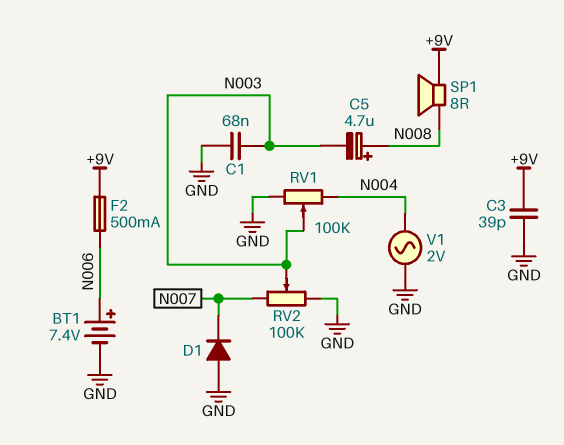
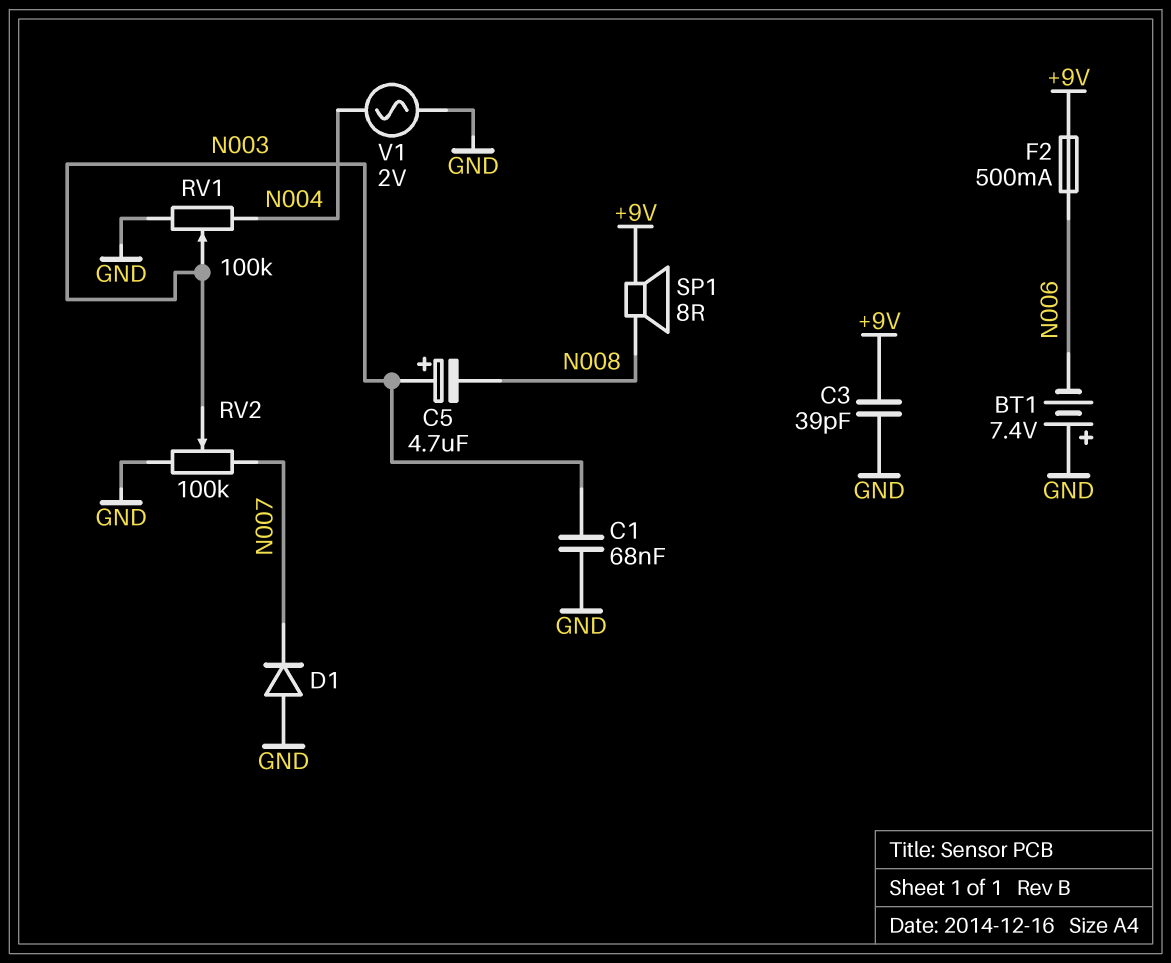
BT1: 7.4V (plus N006, minus GND) -> 7.4V (plus GND, minus N006)
C5: 4.7uF (plus N008, minus N003) -> 4.7uF (plus N003, minus N008)

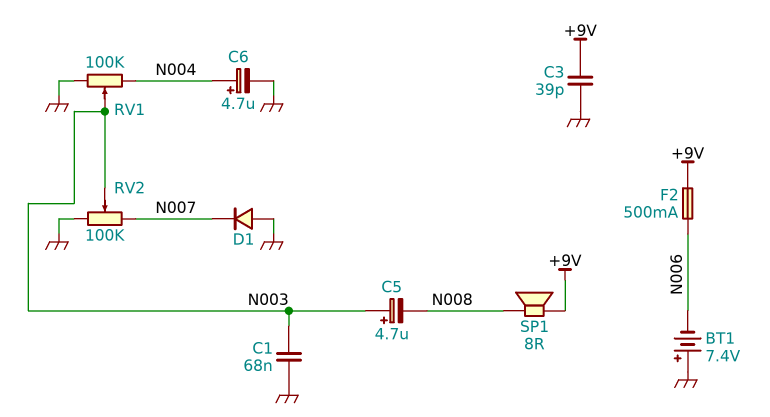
C6: none -> 4.7uF (plus N004, minus GND)
V1: AC 2V (GND, N004) -> none

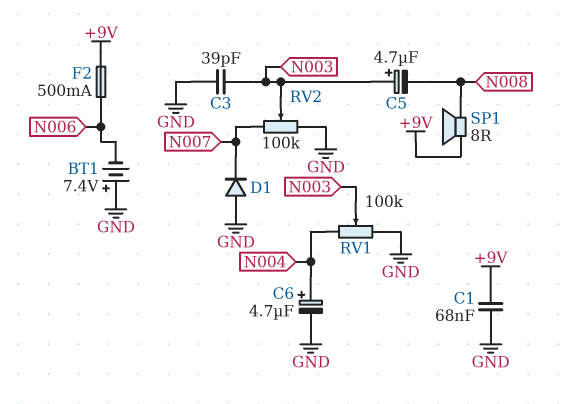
C1: 68nF (GND, N003) -> 68nF (+9V, GND)
C3: 39pF (+9V, GND) -> 39pF (GND, N003)

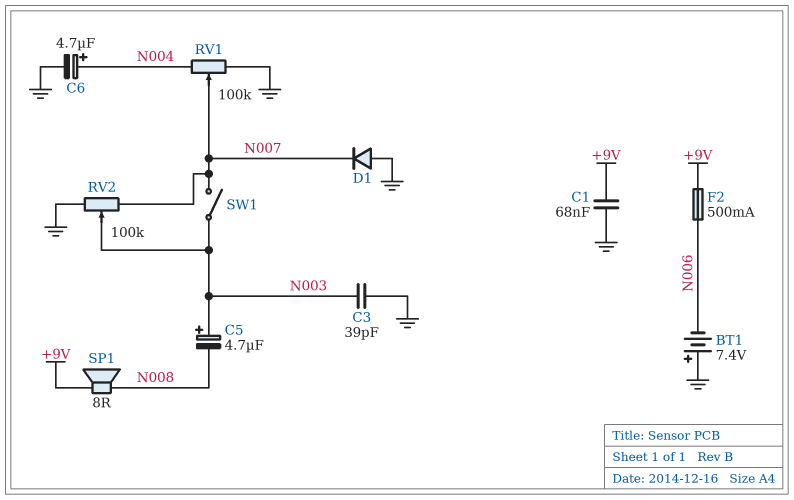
RV1: 100k (GND, N004, wiper N003) -> 100k (GND, N004, wiper N007)
SW1: none -> switch (N003, N007)

